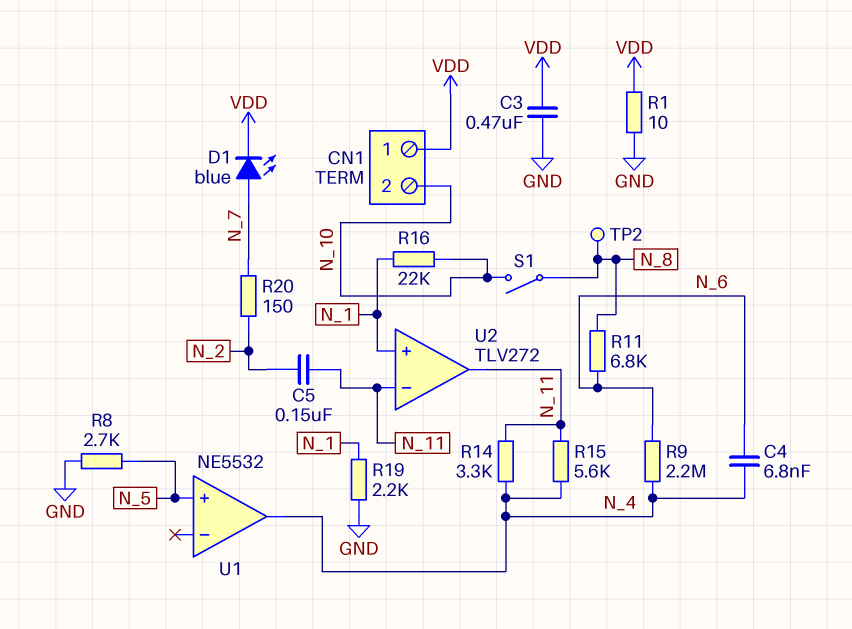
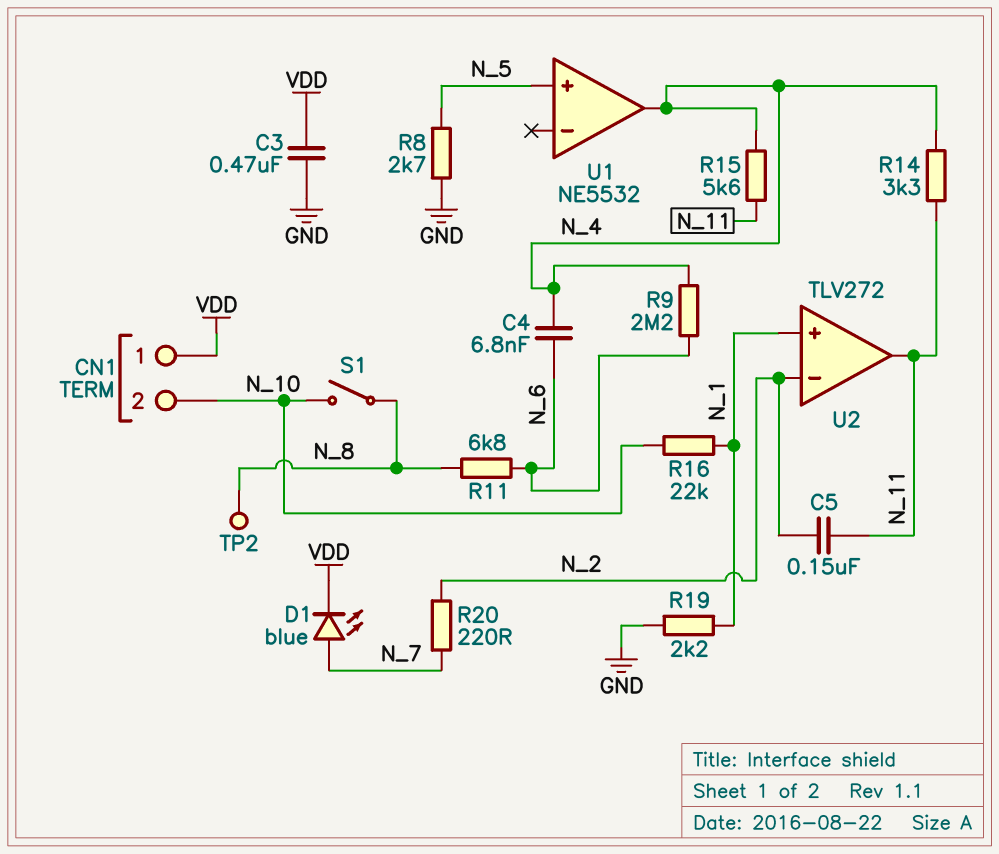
R1: 10 (GND, VDD) -> none
R20: 150 (N_2, N_7) -> 220 (N_2, N_7)
U2 pin in-: N_11 -> N_2

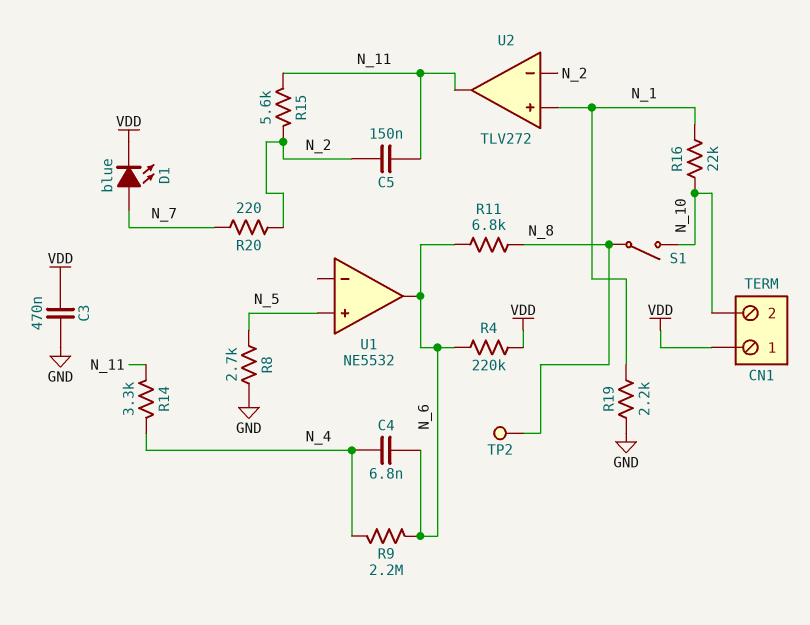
R4: none -> 220k (N_6, VDD)
R15: 5.6k (N_4, N_11) -> 5.6k (N_2, N_11)
U1 pin out: N_4 -> N_6

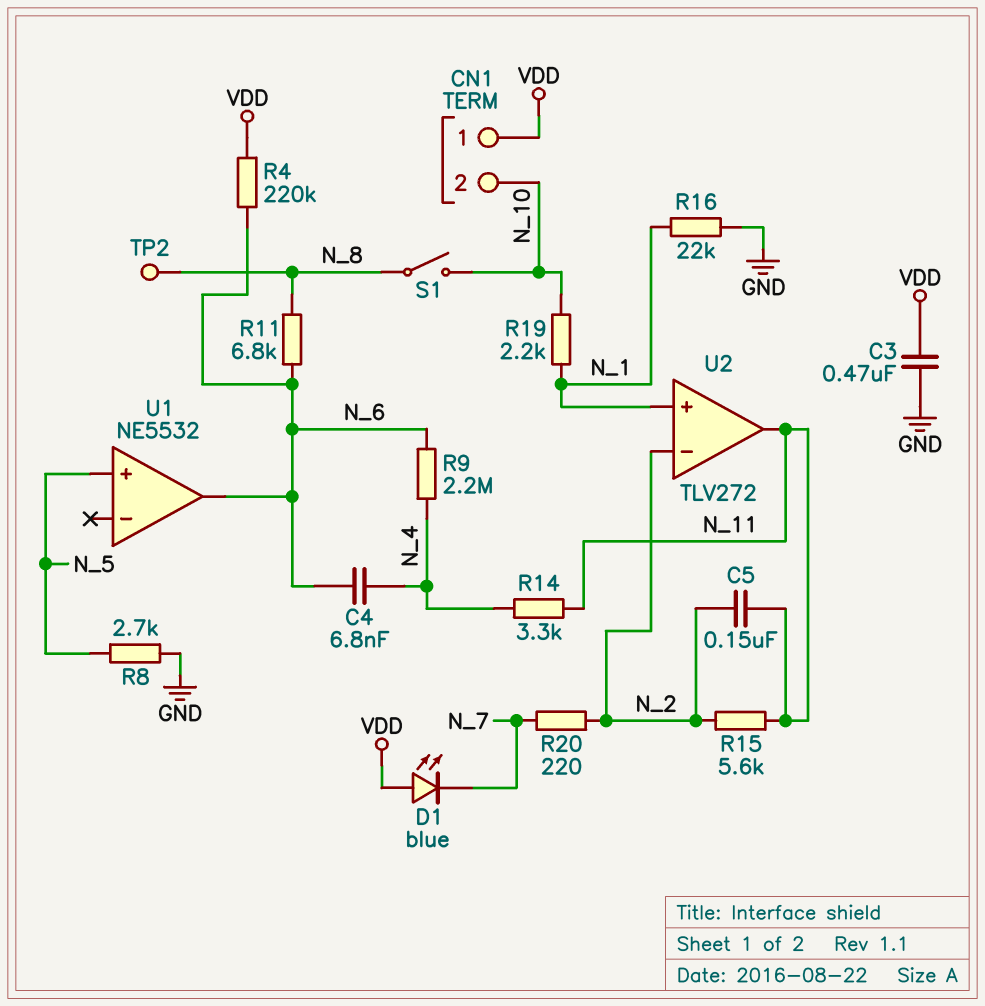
D1: LED blue (A N_7, K VDD) -> LED blue (A VDD, K N_7)
R16: 22k (N_1, N_10) -> 22k (GND, N_1)
R19: 2.2k (GND, N_1) -> 2.2k (N_1, N_10)

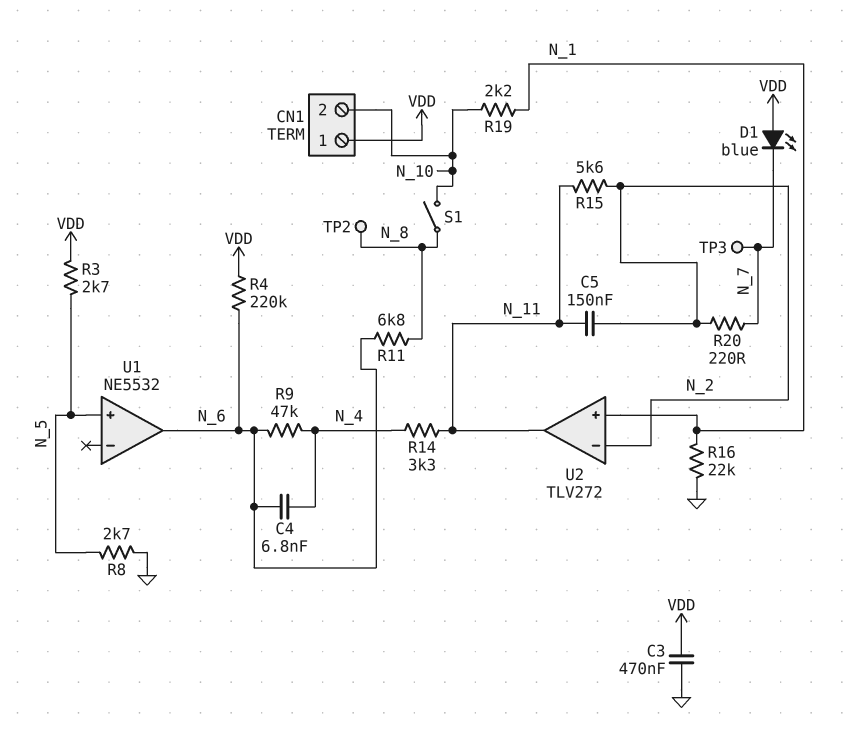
R3: none -> 2.7k (N_5, VDD)
R9: 2.2M (N_4, N_6) -> 47k (N_4, N_6)
TP3: none -> test point (N_7)

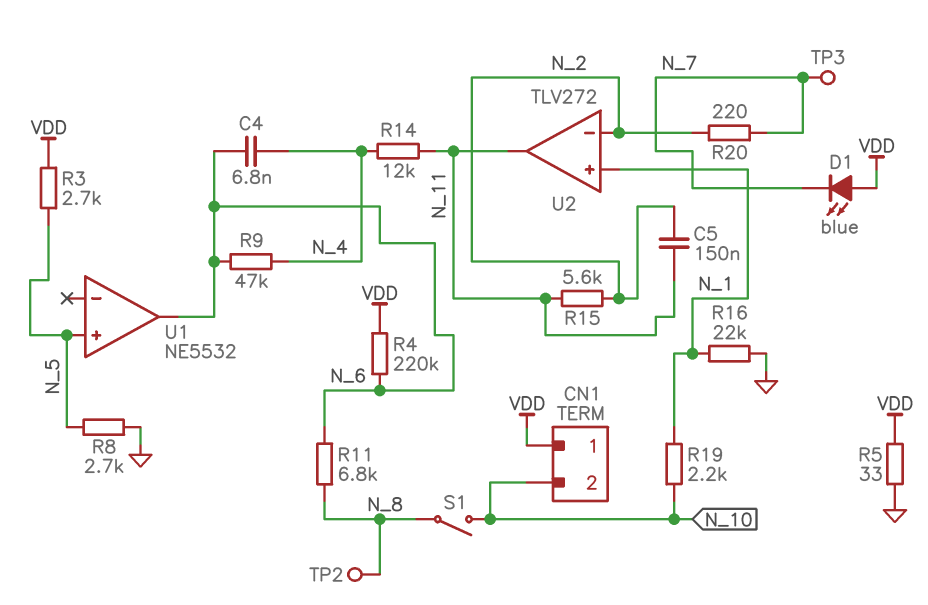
C3: 470nF (GND, VDD) -> none
R5: none -> 33 (GND, VDD)
R14: 3.3k (N_4, N_11) -> 12k (N_4, N_11)

